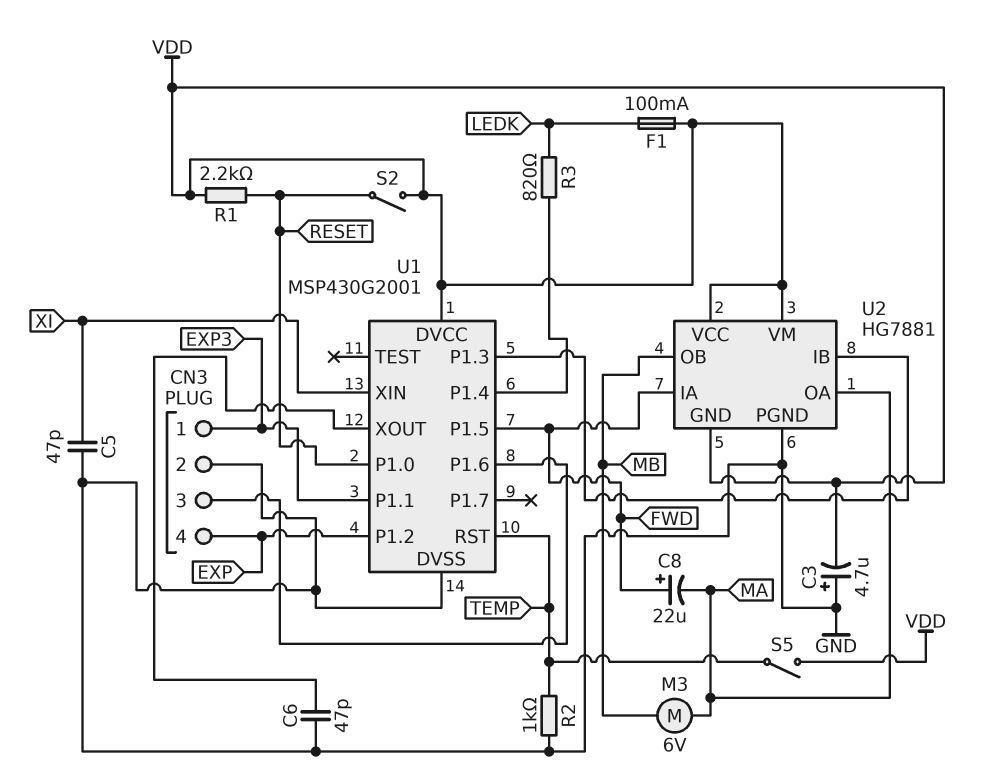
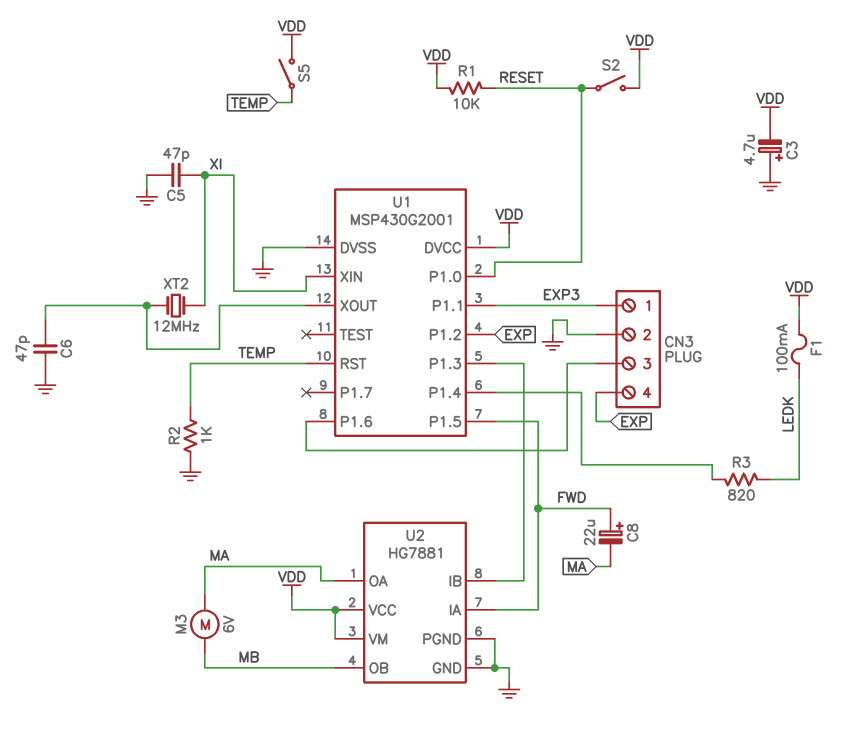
R1: 2.2k (RESET, VDD) -> 10k (RESET, VDD)
U2 pin GND: VDD -> GND
XT2: none -> 12MHz (U1/XOUT, XI)

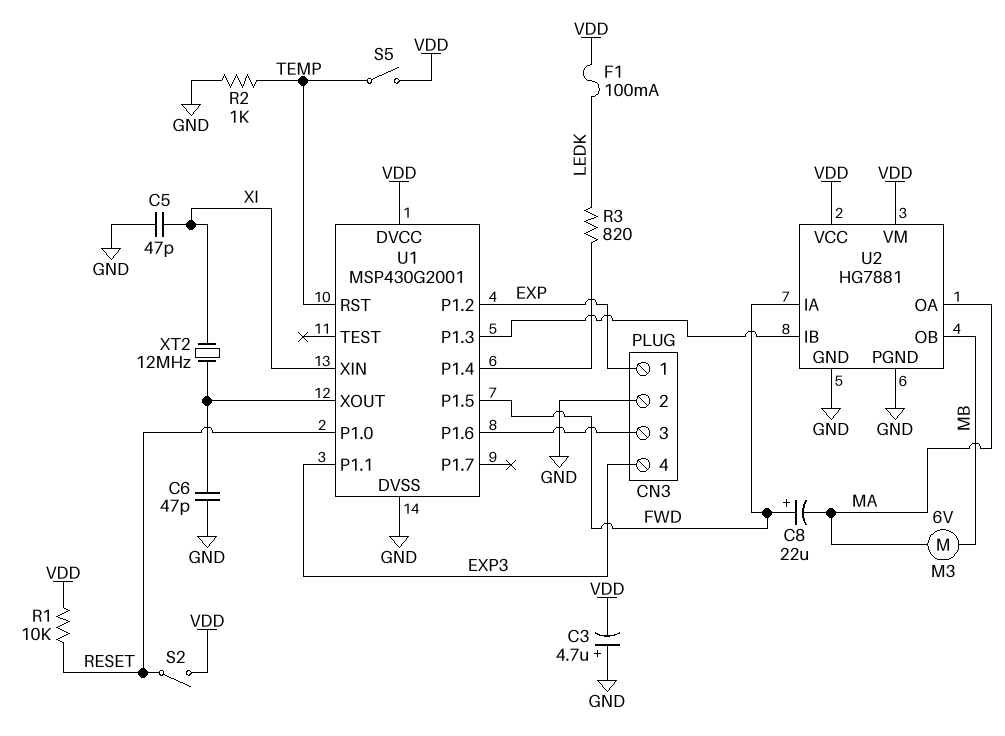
CN3 pin 1: EXP3 -> EXP
CN3 pin 4: EXP -> EXP3

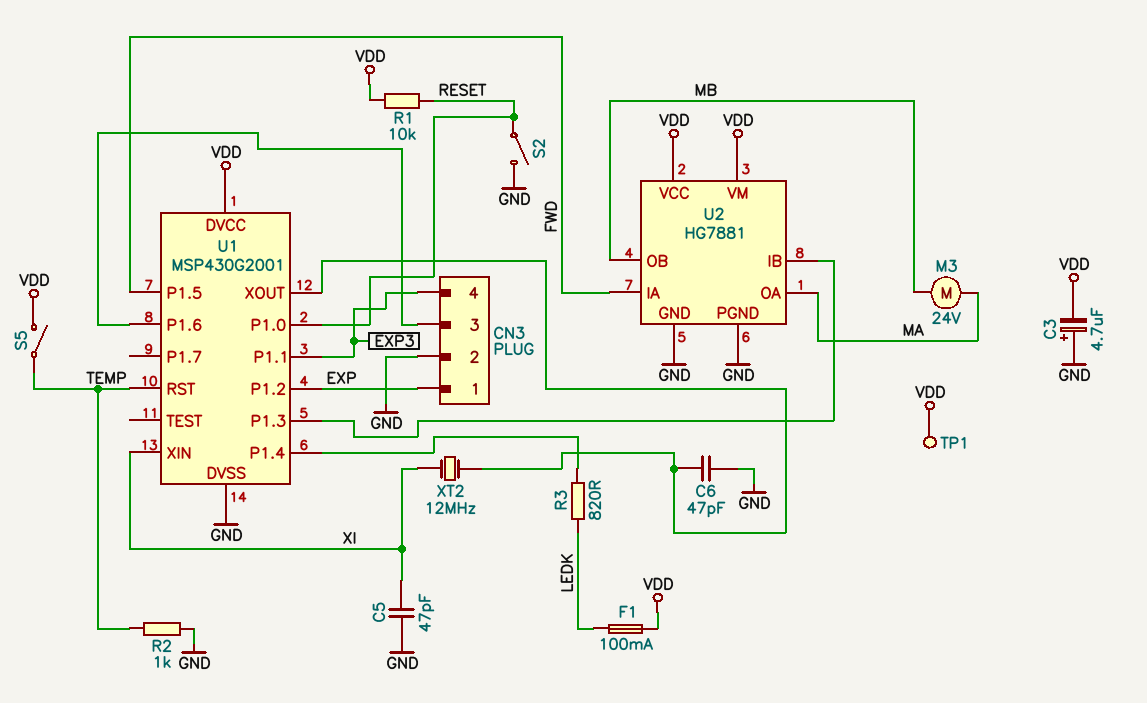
C8: 22uF (plus FWD, minus MA) -> none
M3: motor 6V (MA, MB) -> motor 24V (MA, MB)
S2: switch (RESET, VDD) -> switch (GND, RESET)
TP1: none -> test point (VDD)

